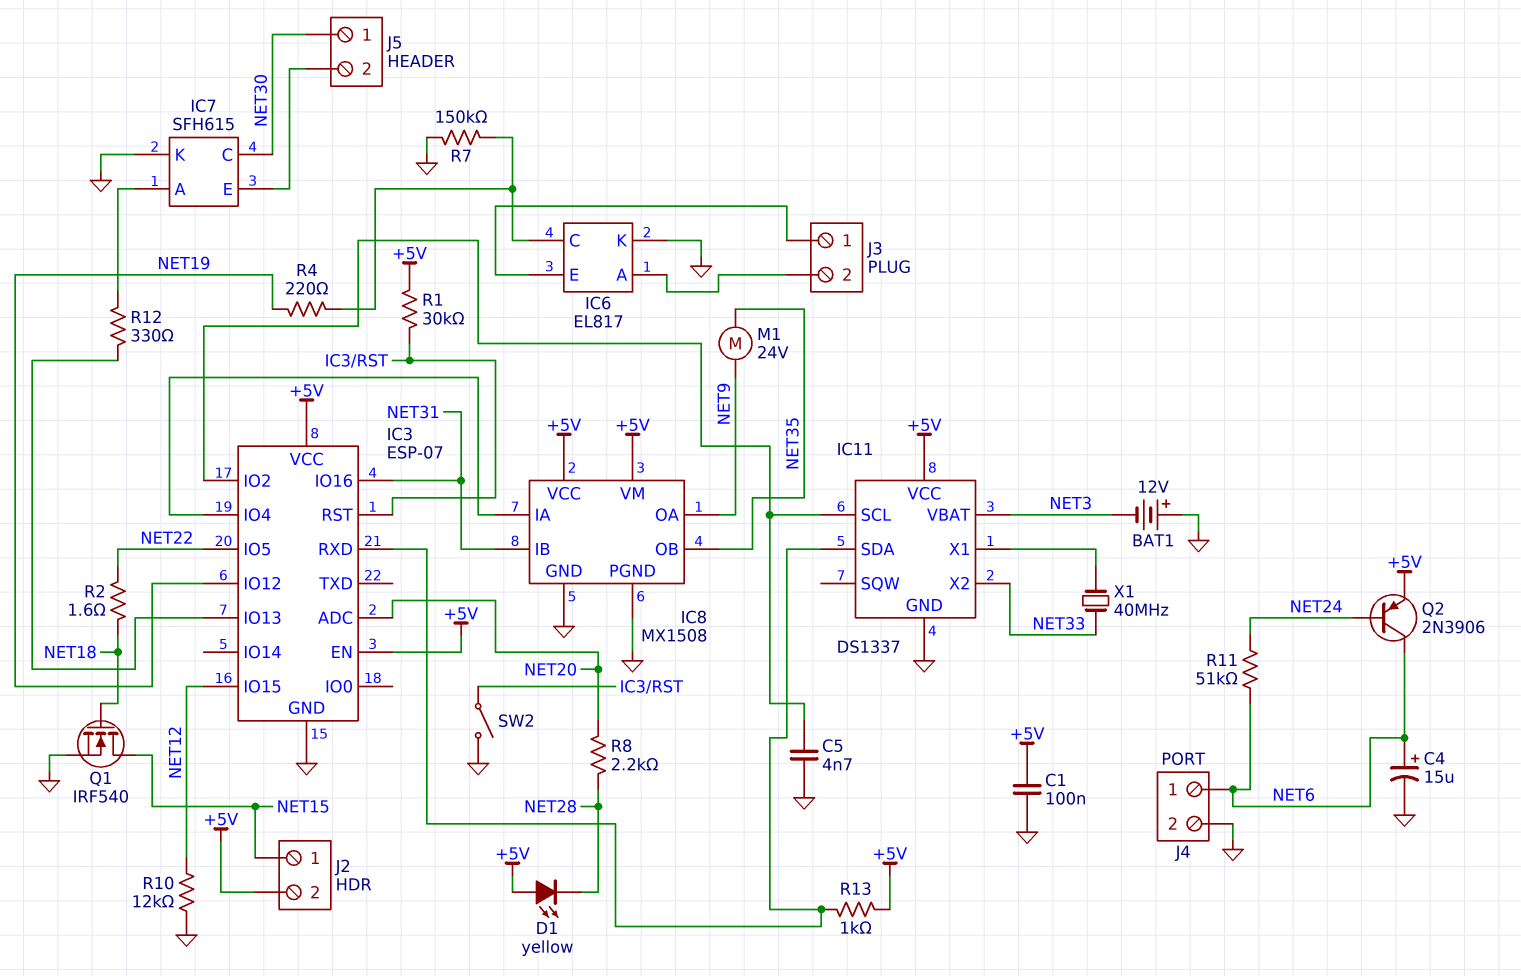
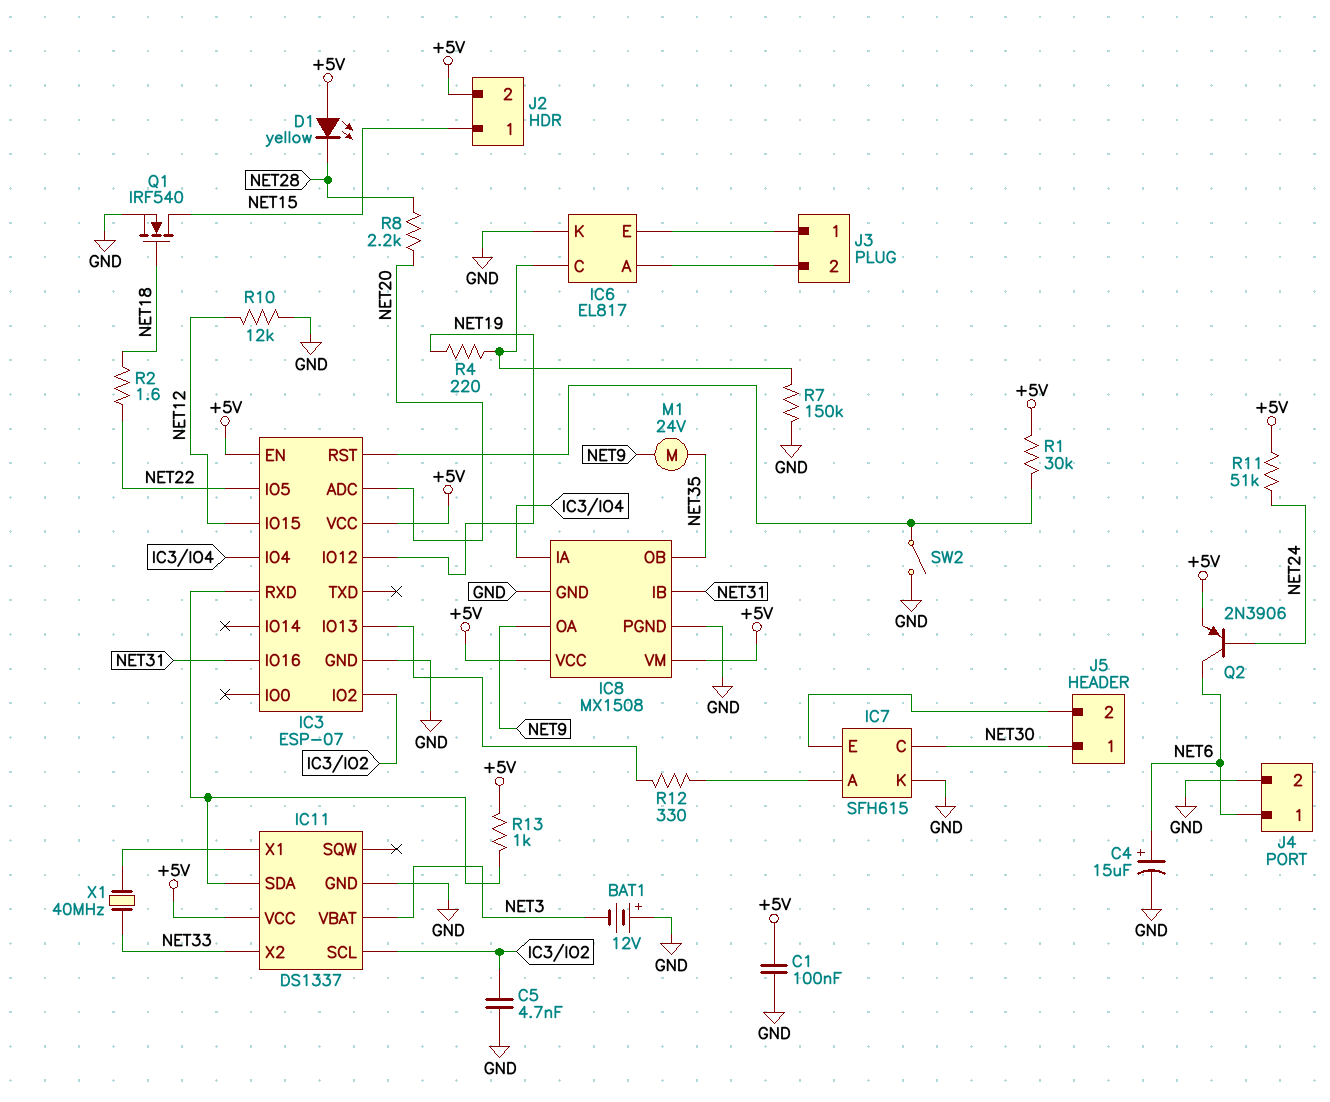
R11: 51k (NET6, NET24) -> 51k (+5V, NET24)

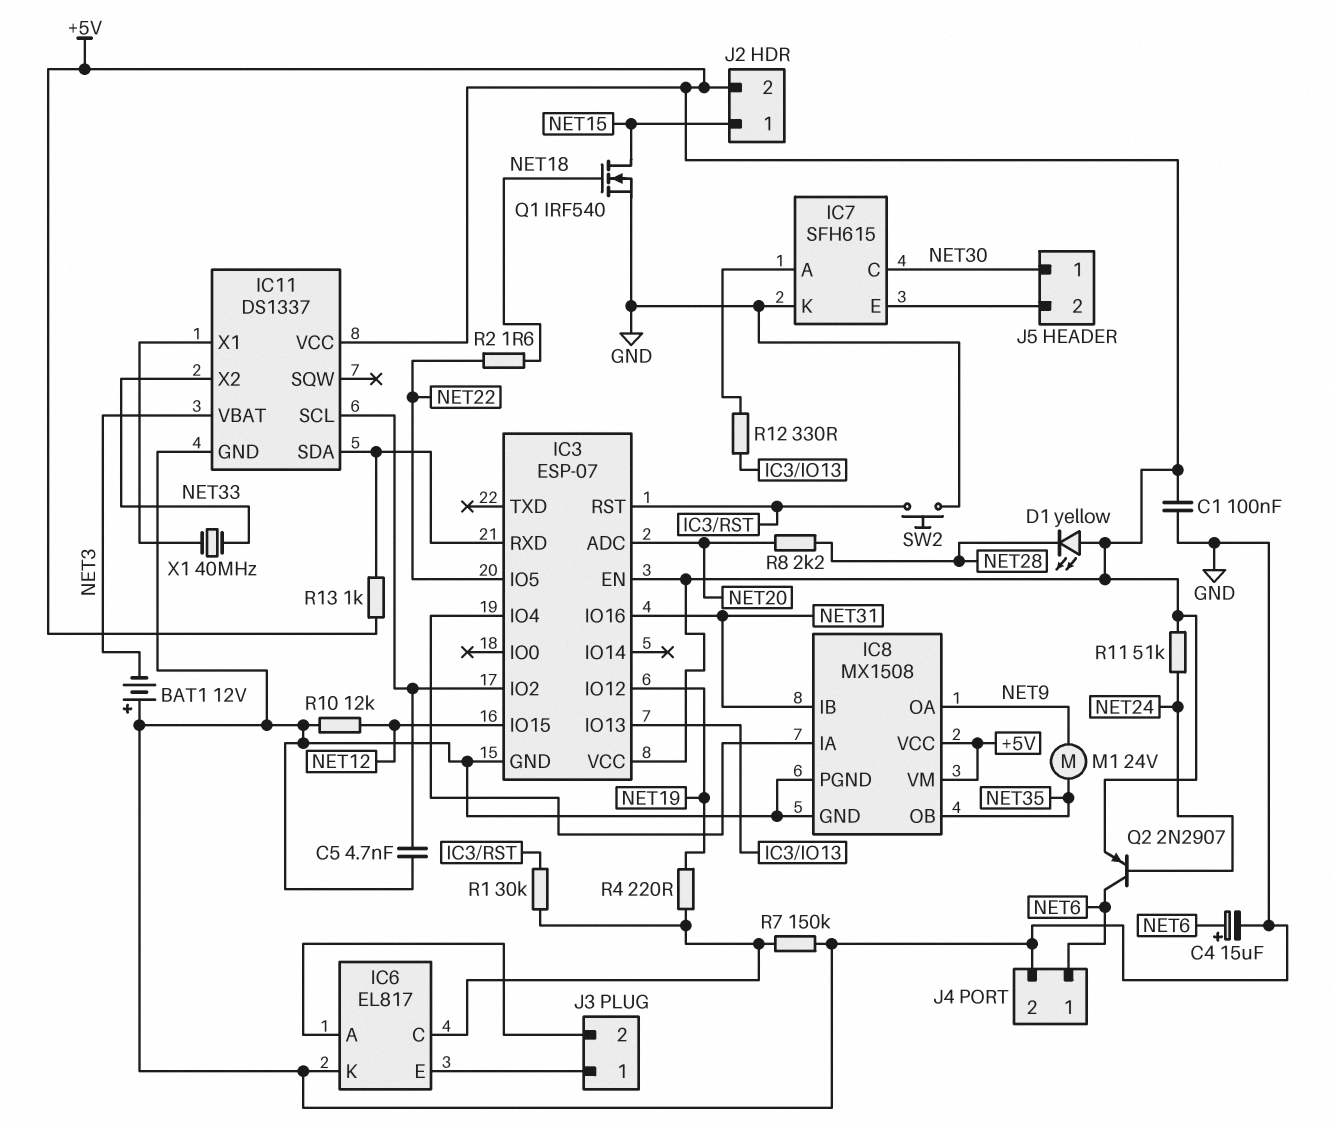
Q2: PNP 2N3906 (B NET24, C NET6, E +5V) -> PNP 2N2907 (B NET24, C NET6, E +5V)
R1: 30k (+5V, IC3/RST) -> 30k (IC3/RST, IC6/C)
SW2: switch (GND, IC3/RST) -> button (GND, IC3/RST)

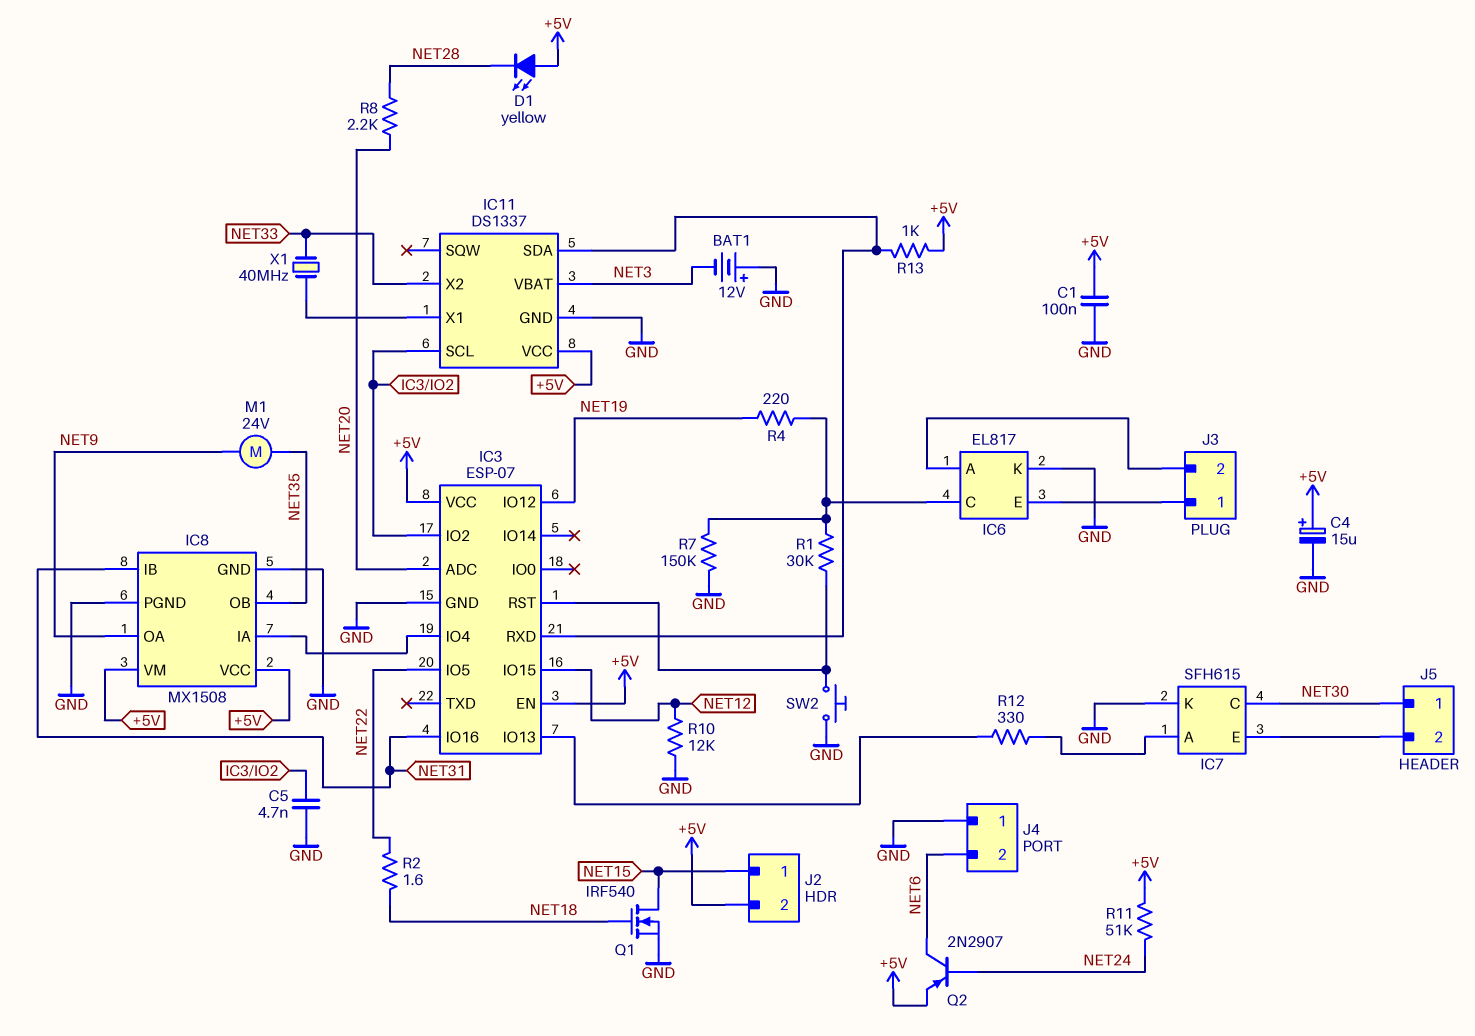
C4: 15uF (plus NET6, minus GND) -> 15uF (plus +5V, minus GND)
J4 pin 1: NET6 -> GND
J4 pin 2: GND -> NET6

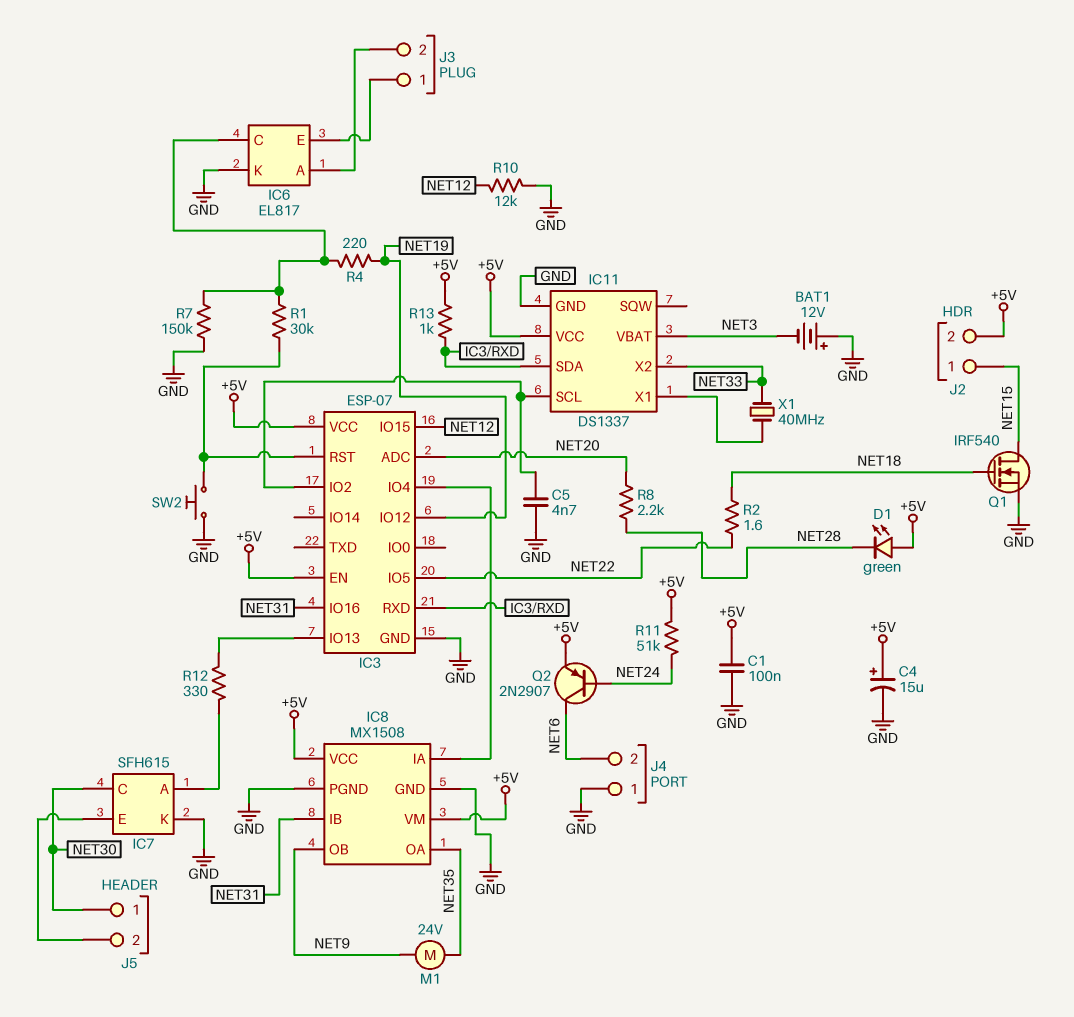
D1: LED yellow (A +5V, K NET28) -> LED green (A +5V, K NET28)
IC8 pin OA: NET9 -> NET35
IC8 pin OB: NET35 -> NET9

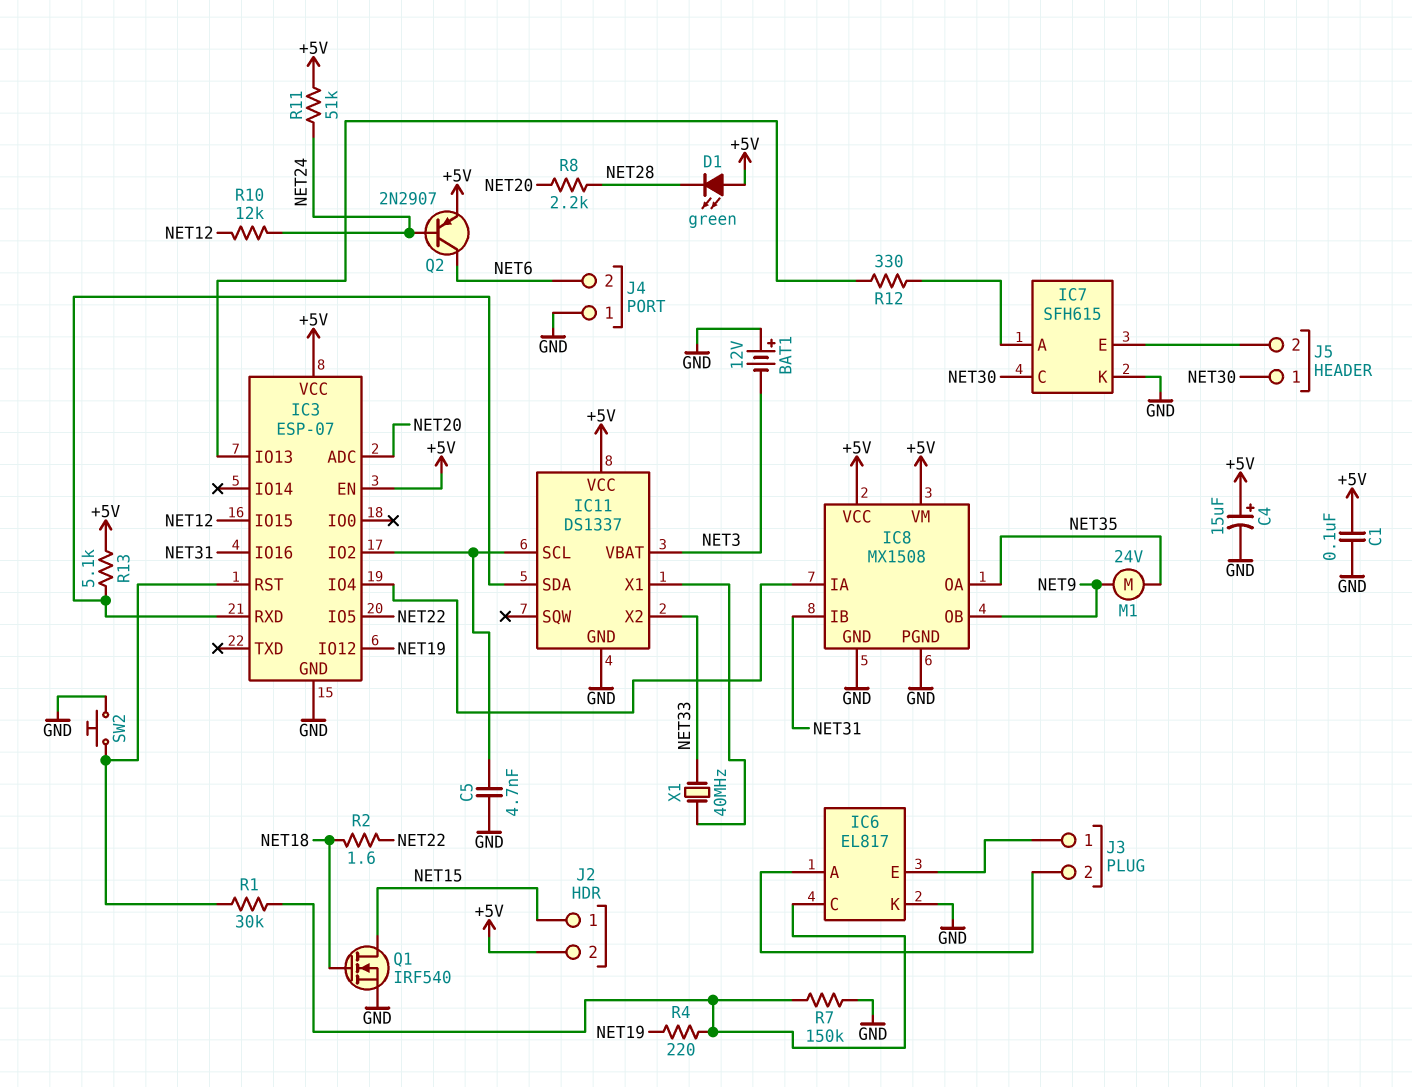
R10: 12k (GND, NET12) -> 12k (NET12, NET24)
R13: 1k (+5V, IC3/RXD) -> 5.1k (+5V, IC3/RXD)

